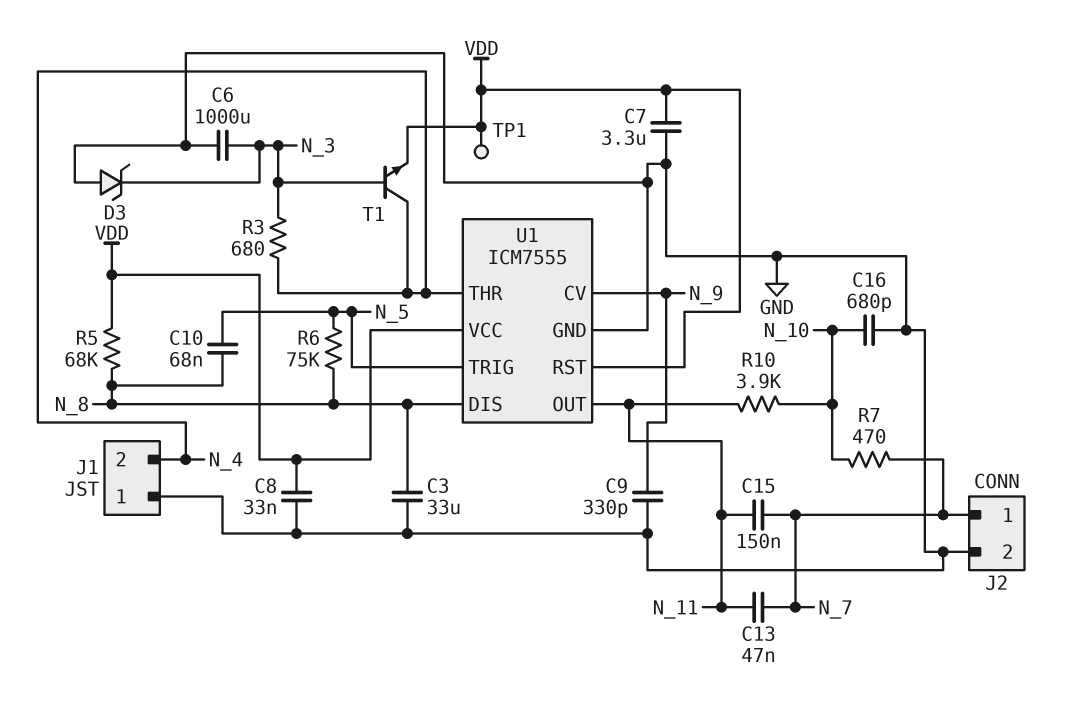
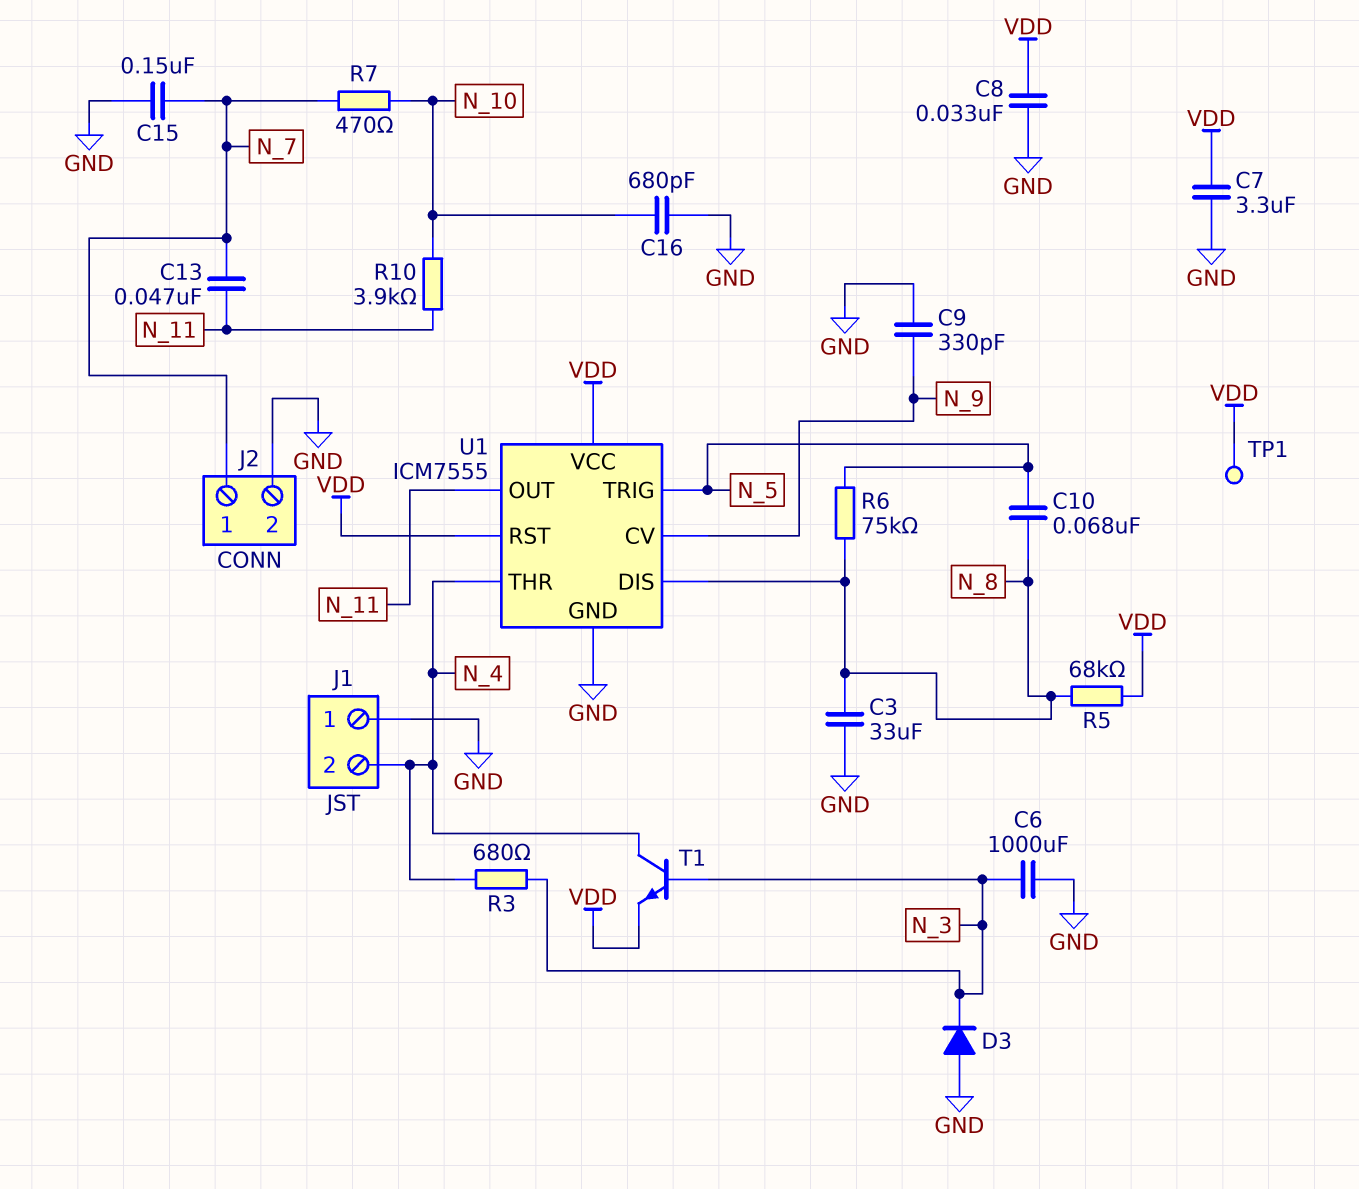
C15: 150nF (N_7, N_11) -> 150nF (GND, N_7)
D3: zener (A GND, K N_3) -> diode (A GND, K N_3)

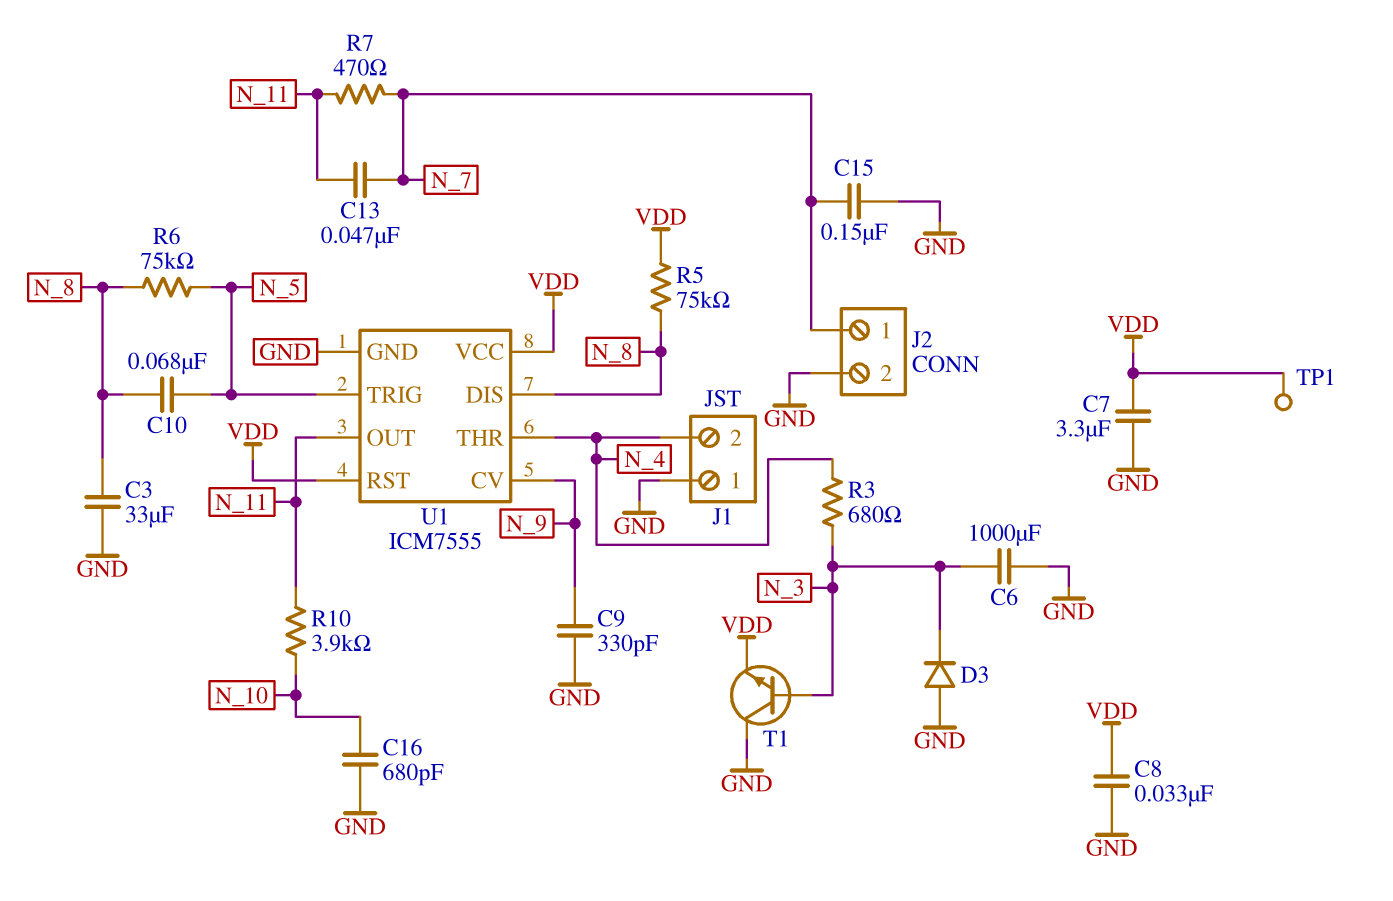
R5: 68k (N_8, VDD) -> 75k (N_8, VDD)
R7: 470 (N_7, N_10) -> 470 (N_7, N_11)
T1: NPN (B N_3, C N_4, E VDD) -> NPN (B N_3, C GND, E VDD)

